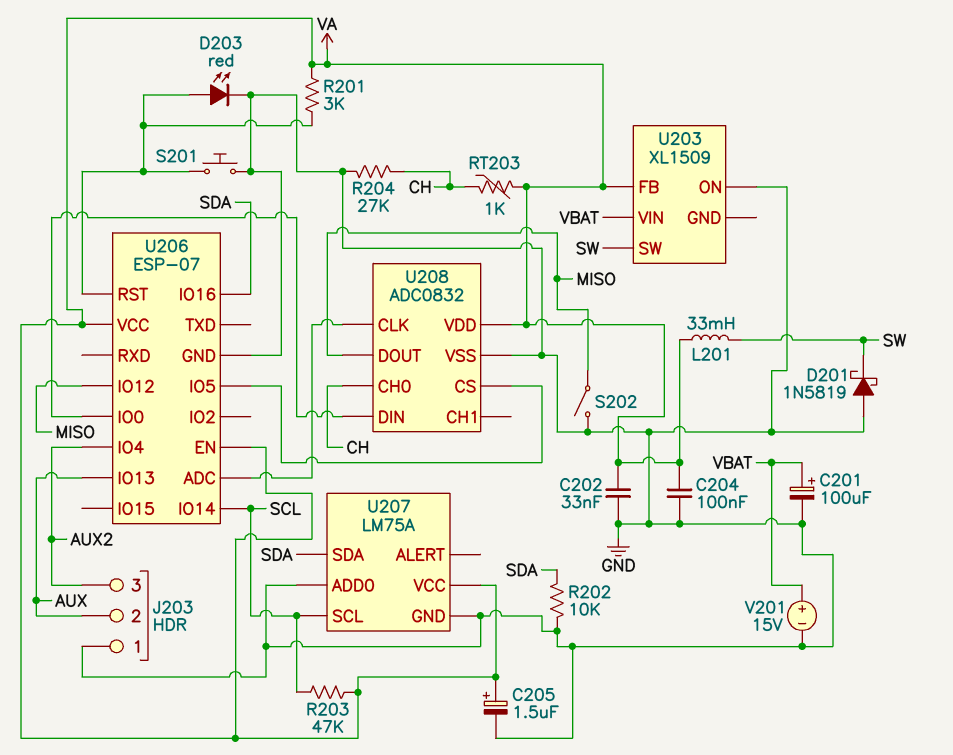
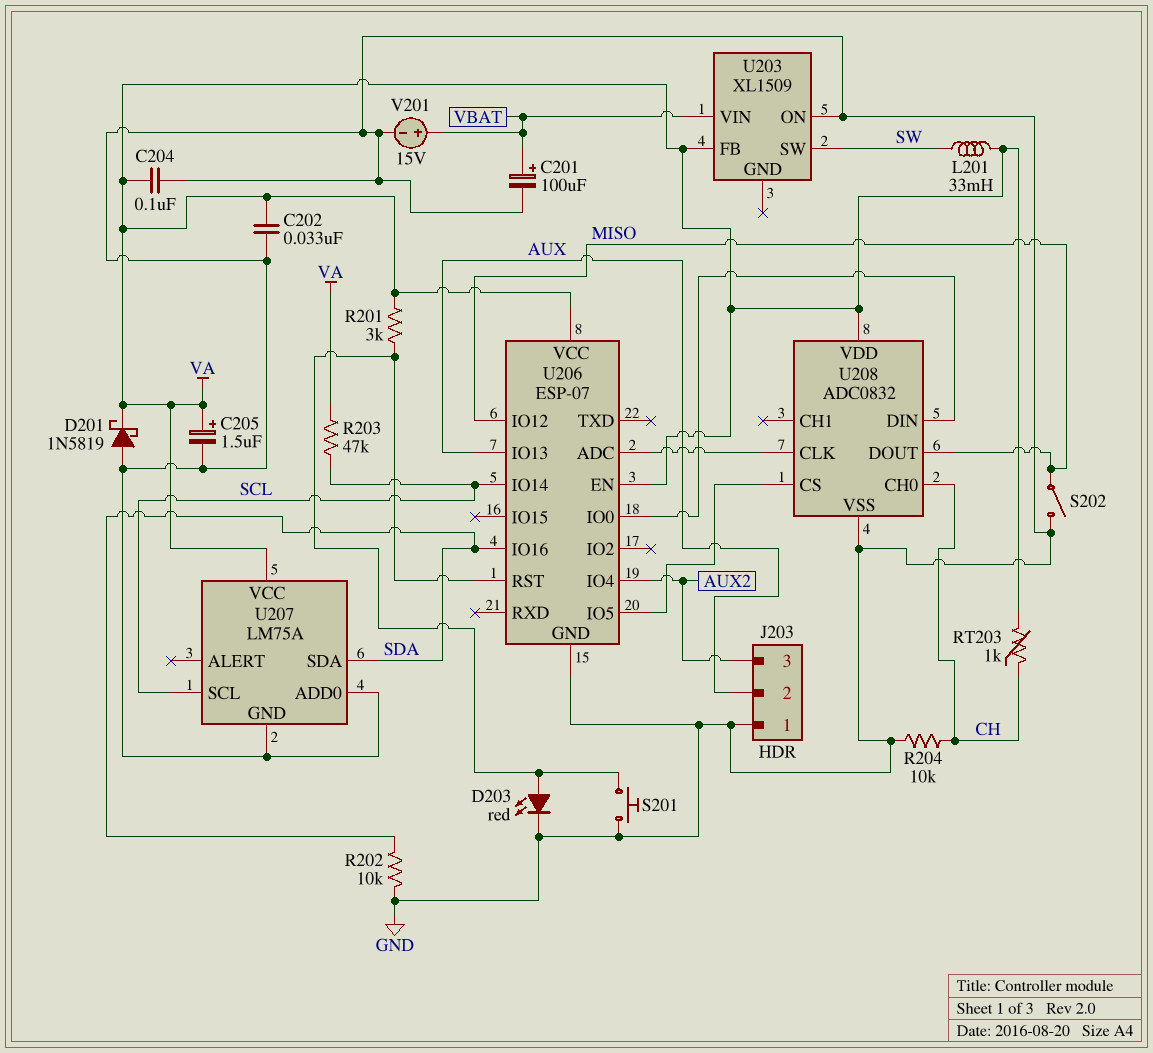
D201: schottky 1N5819 (A GND, K SW) -> schottky 1N5819 (A GND, K VA)
R204: 27k (CH, GND) -> 10k (CH, GND)

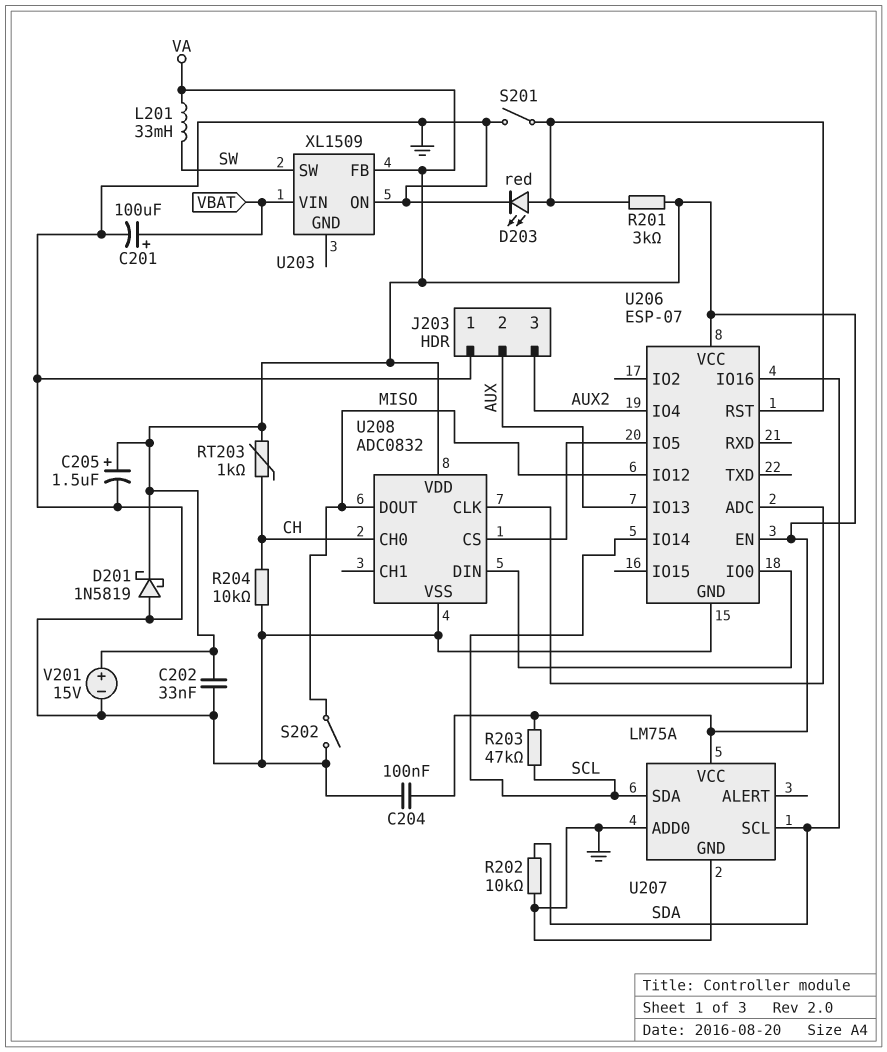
S201: button (GND, U206/RST) -> switch (GND, U206/RST)
U207 pin SCL: SCL -> SDA
U207 pin SDA: SDA -> SCL
V201: 15V (plus VBAT, minus GND) -> 15V (plus VA, minus GND)

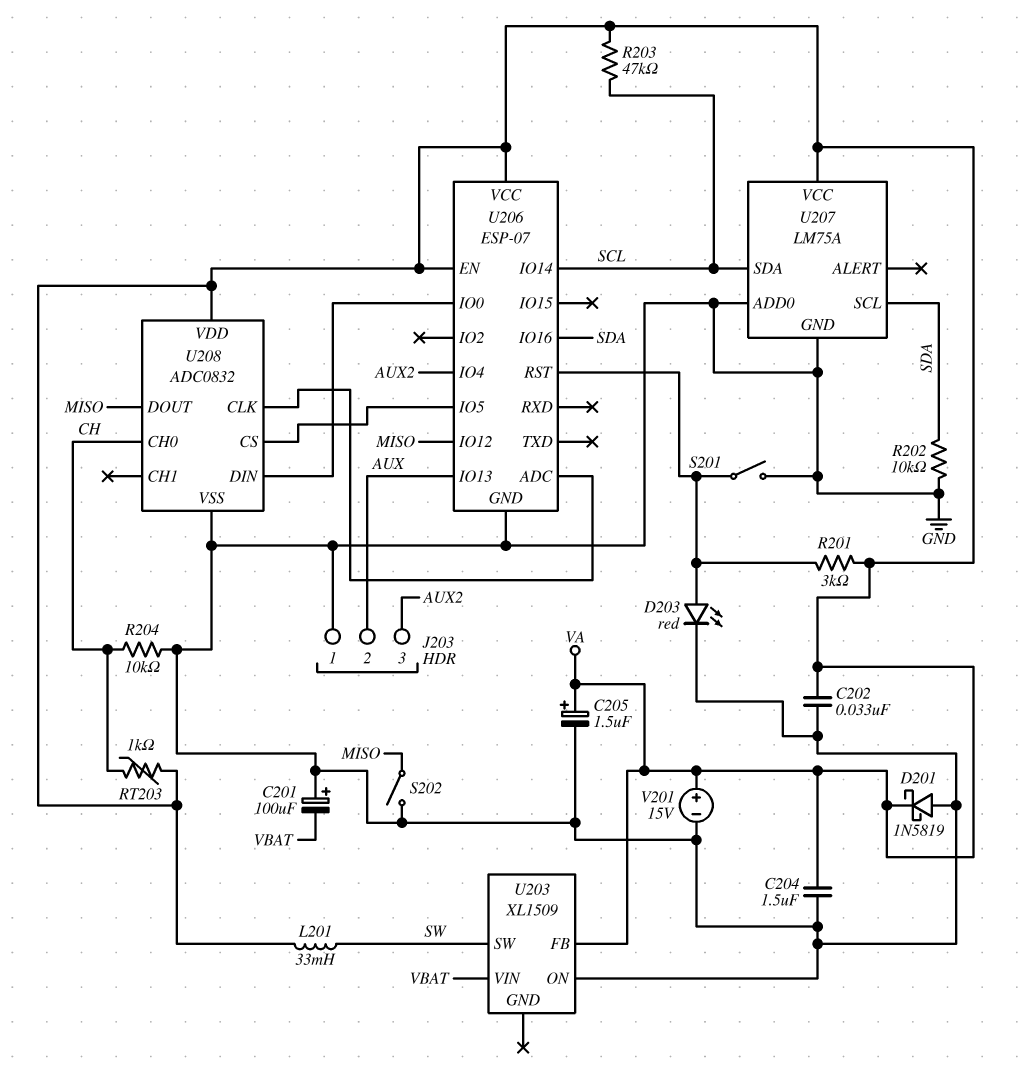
C201: 100uF (plus VBAT, minus GND) -> 100uF (plus GND, minus VBAT)
C204: 100nF (GND, VA) -> 1.5uF (GND, VA)

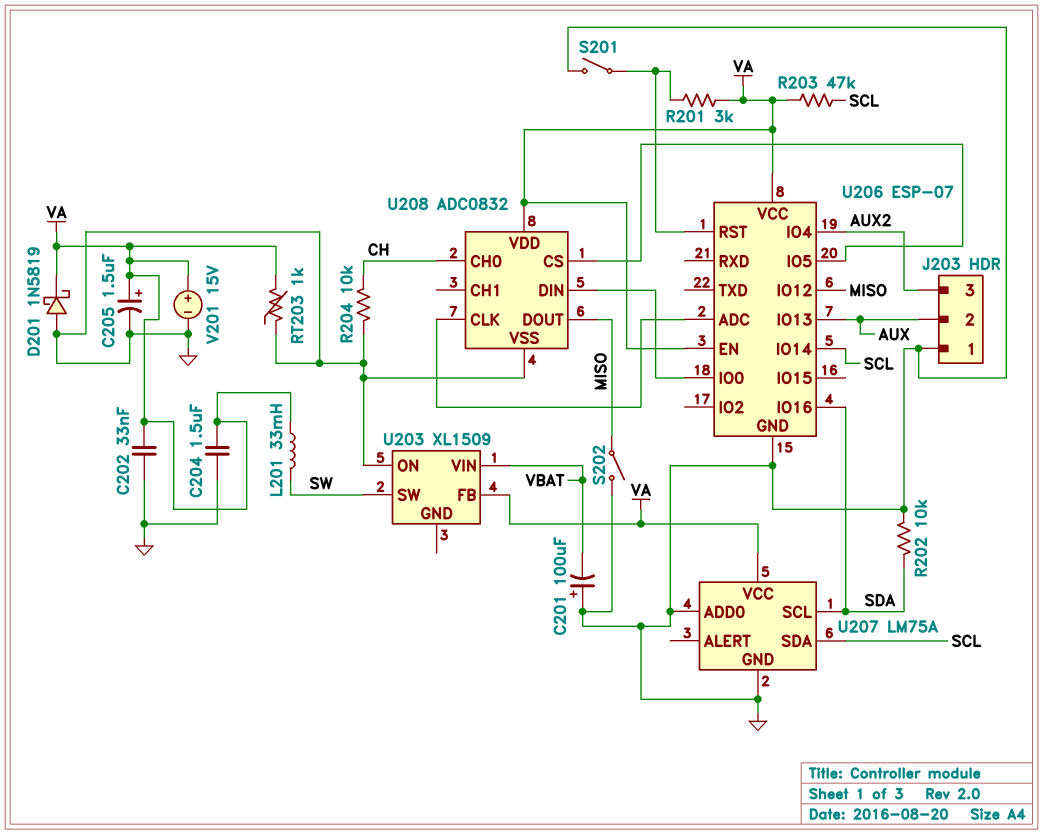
D203: LED red (A U206/RST, K GND) -> none
RT203: 1k (CH, VA) -> 1k (GND, VA)

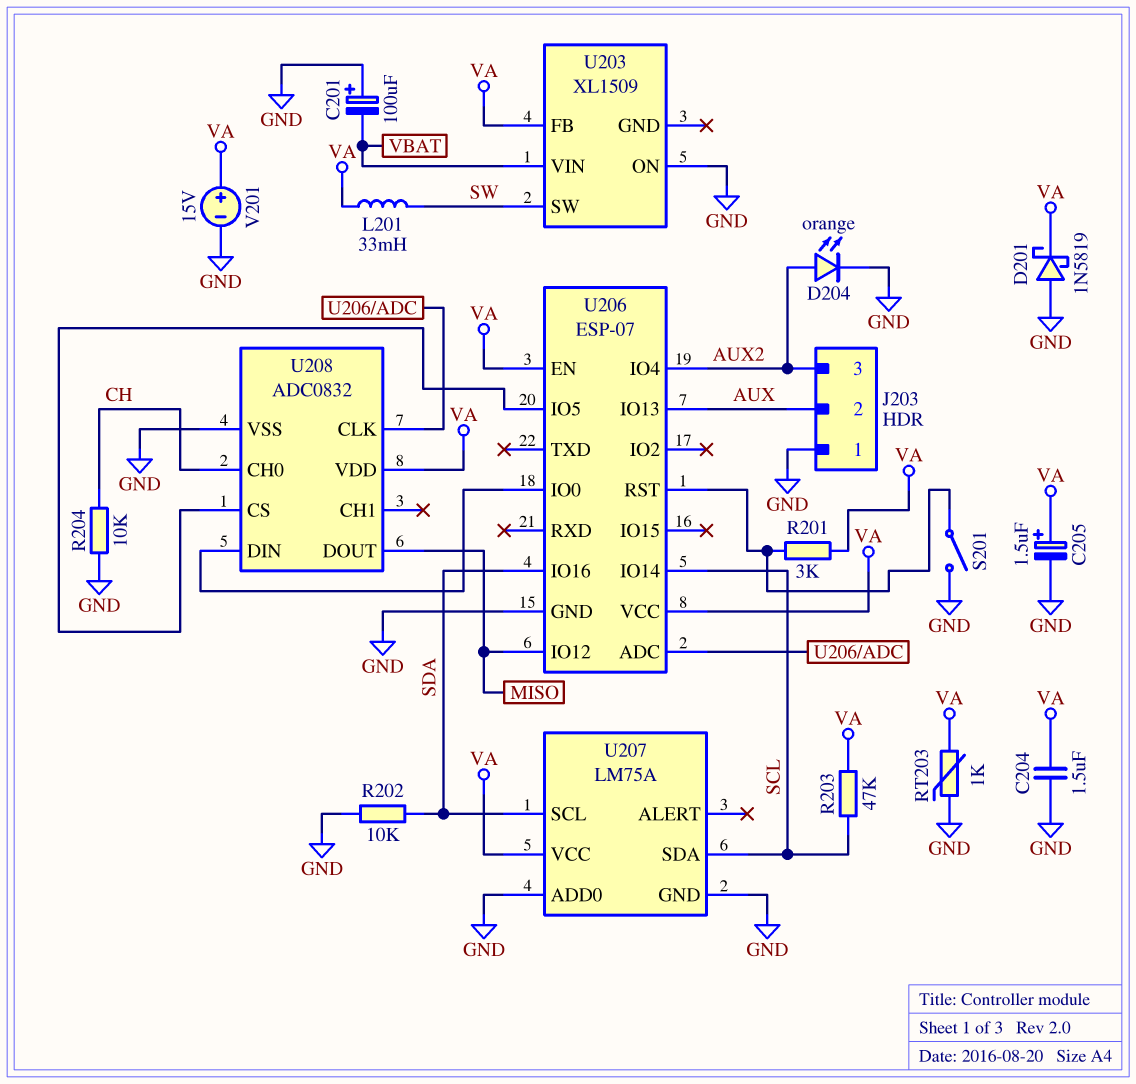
C202: 33nF (GND, VA) -> none
D204: none -> LED orange (A AUX2, K GND)
S202: switch (GND, MISO) -> none

